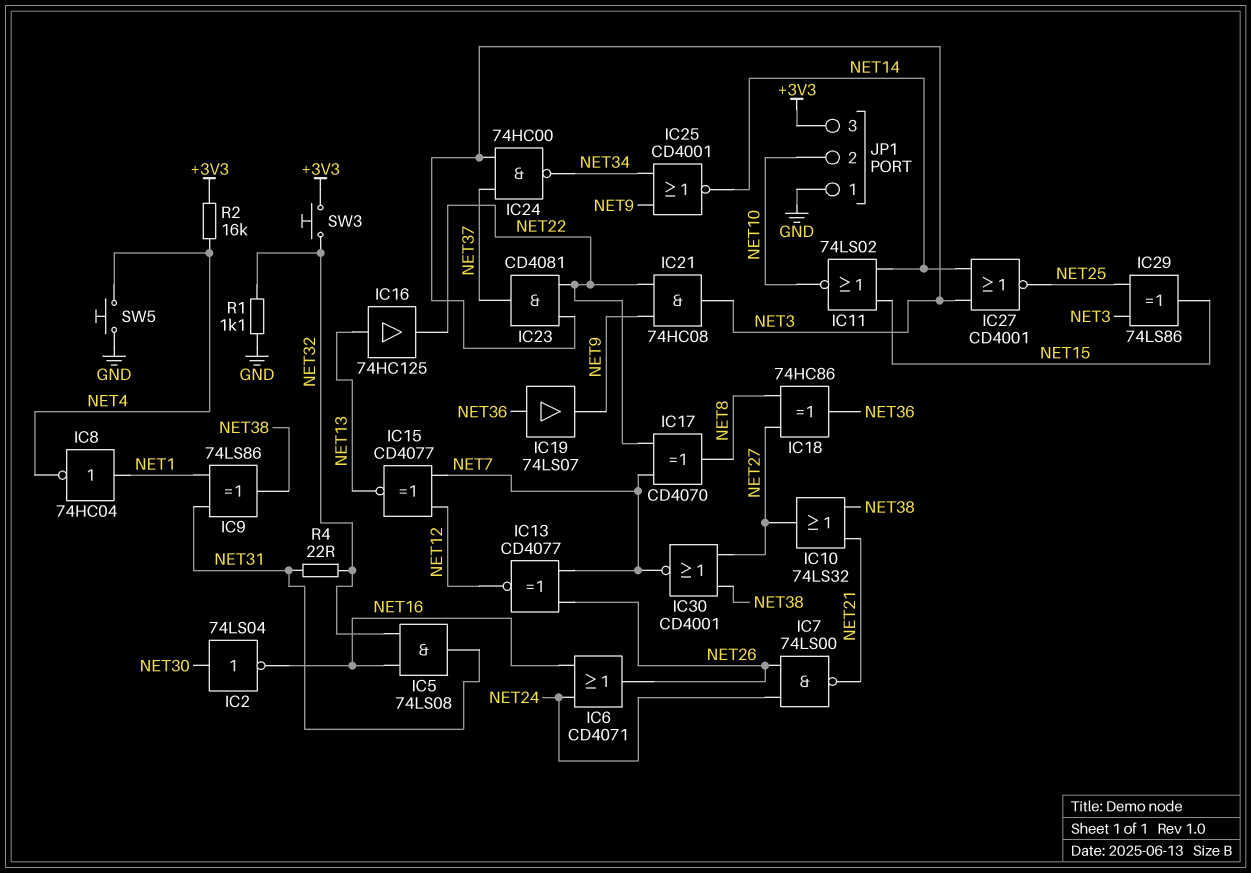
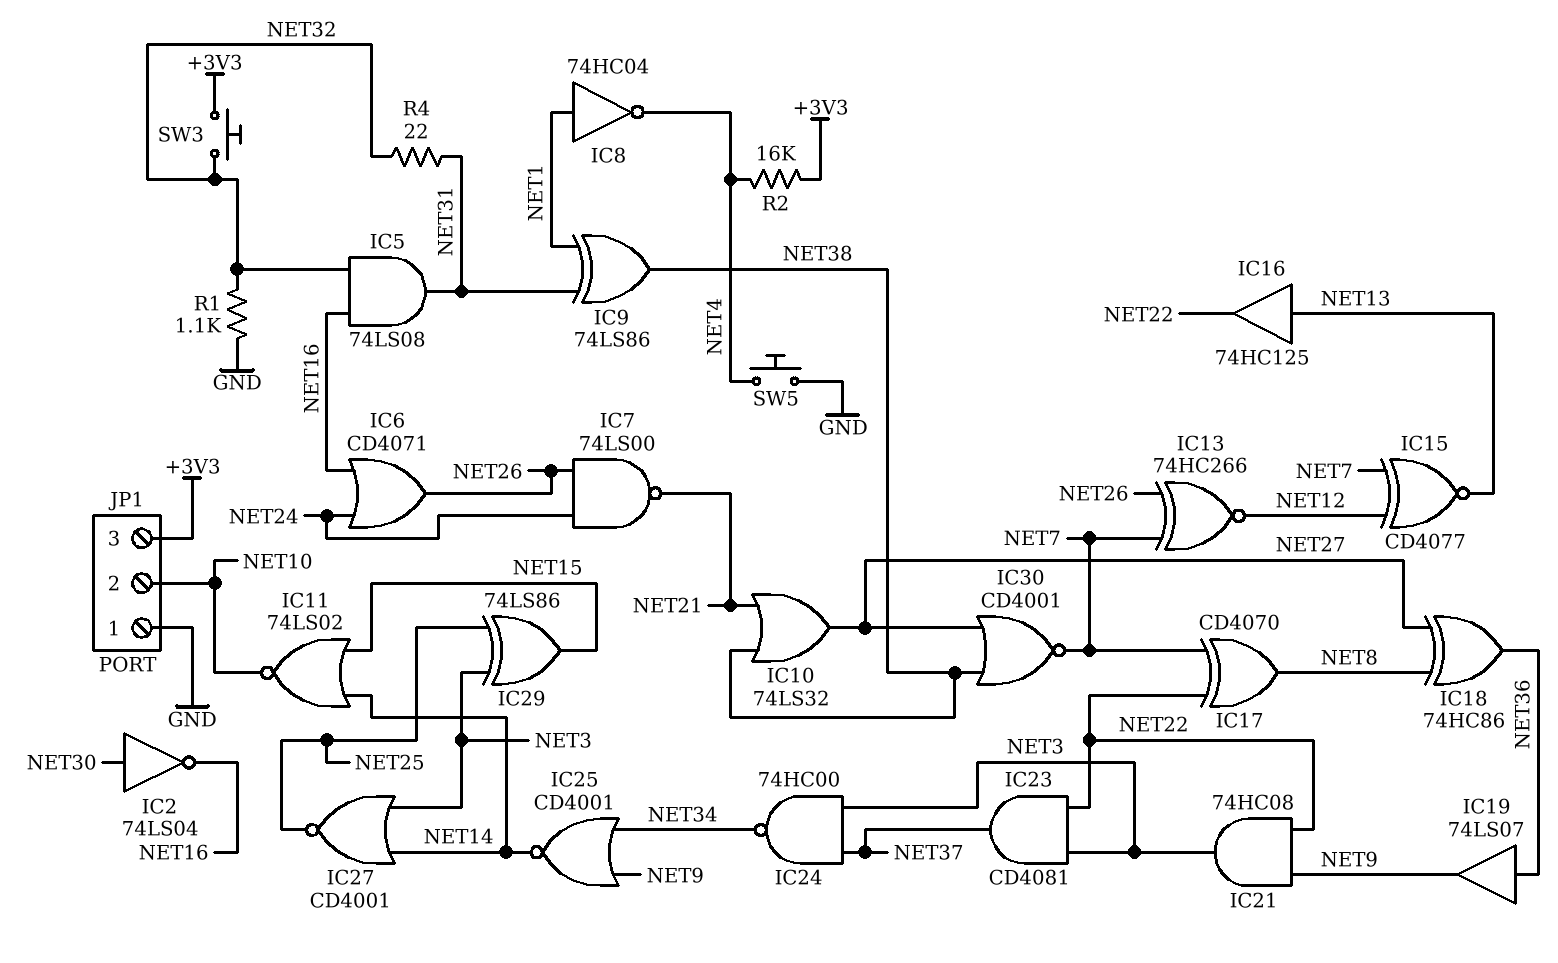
IC13: XNOR CD4077 (in NET7, in NET26, out NET12) -> XNOR 74HC266 (in NET7, in NET26, out NET12)

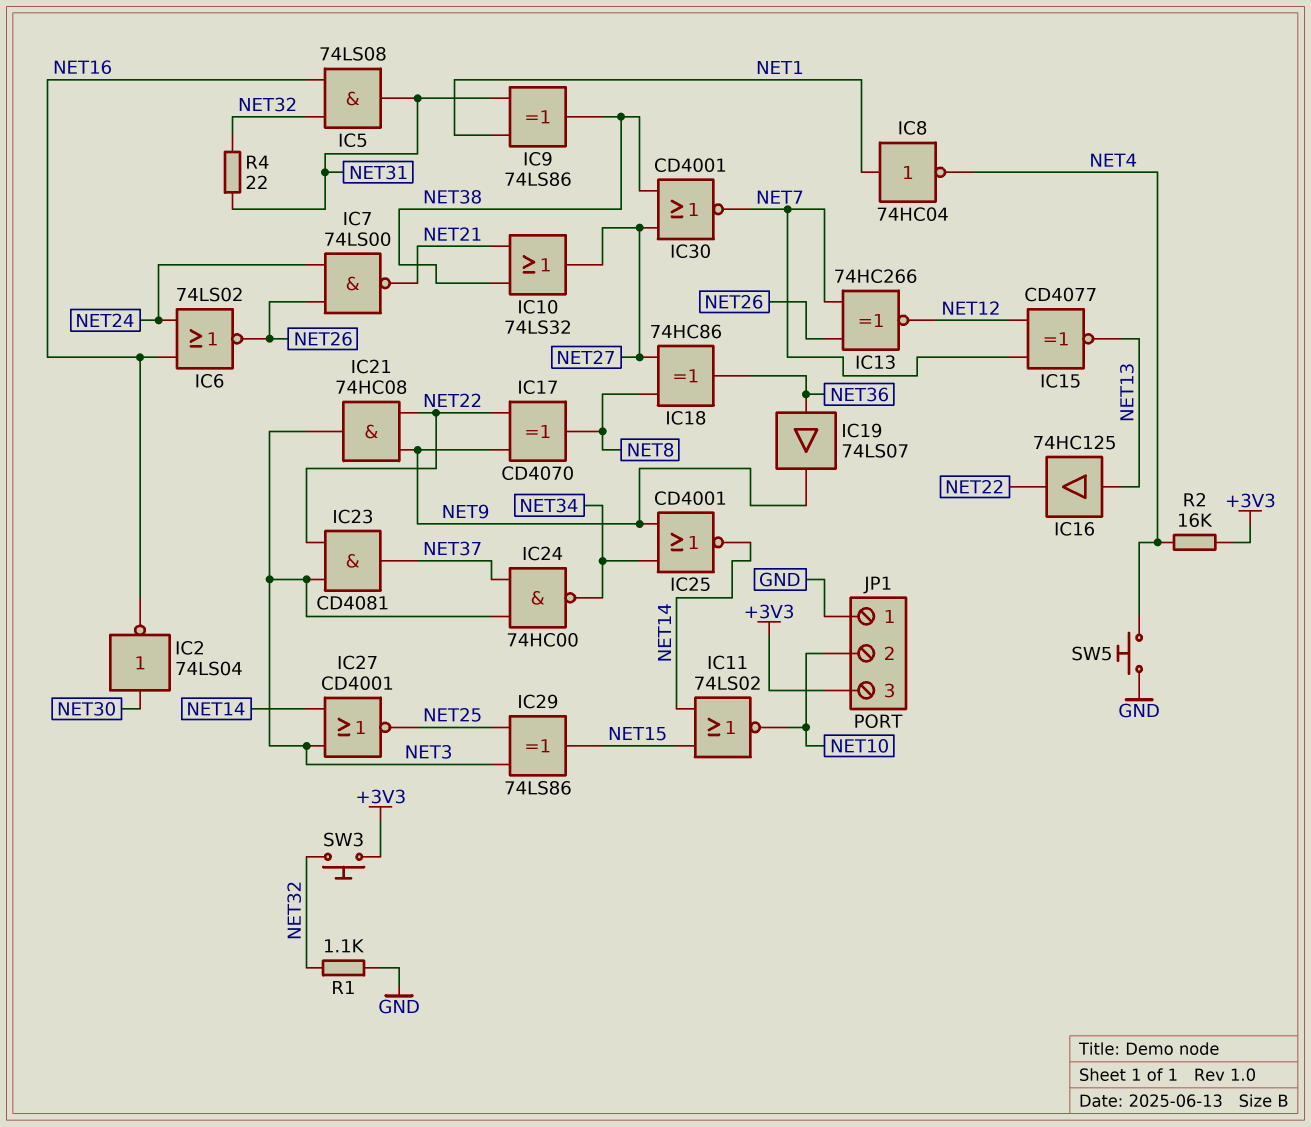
IC6: OR CD4071 (in NET16, in NET24, out NET26) -> NOR 74LS02 (in NET16, in NET24, out NET26)
IC17: XOR CD4070 (in NET7, in NET22, out NET8) -> XOR CD4070 (in NET9, in NET22, out NET8)

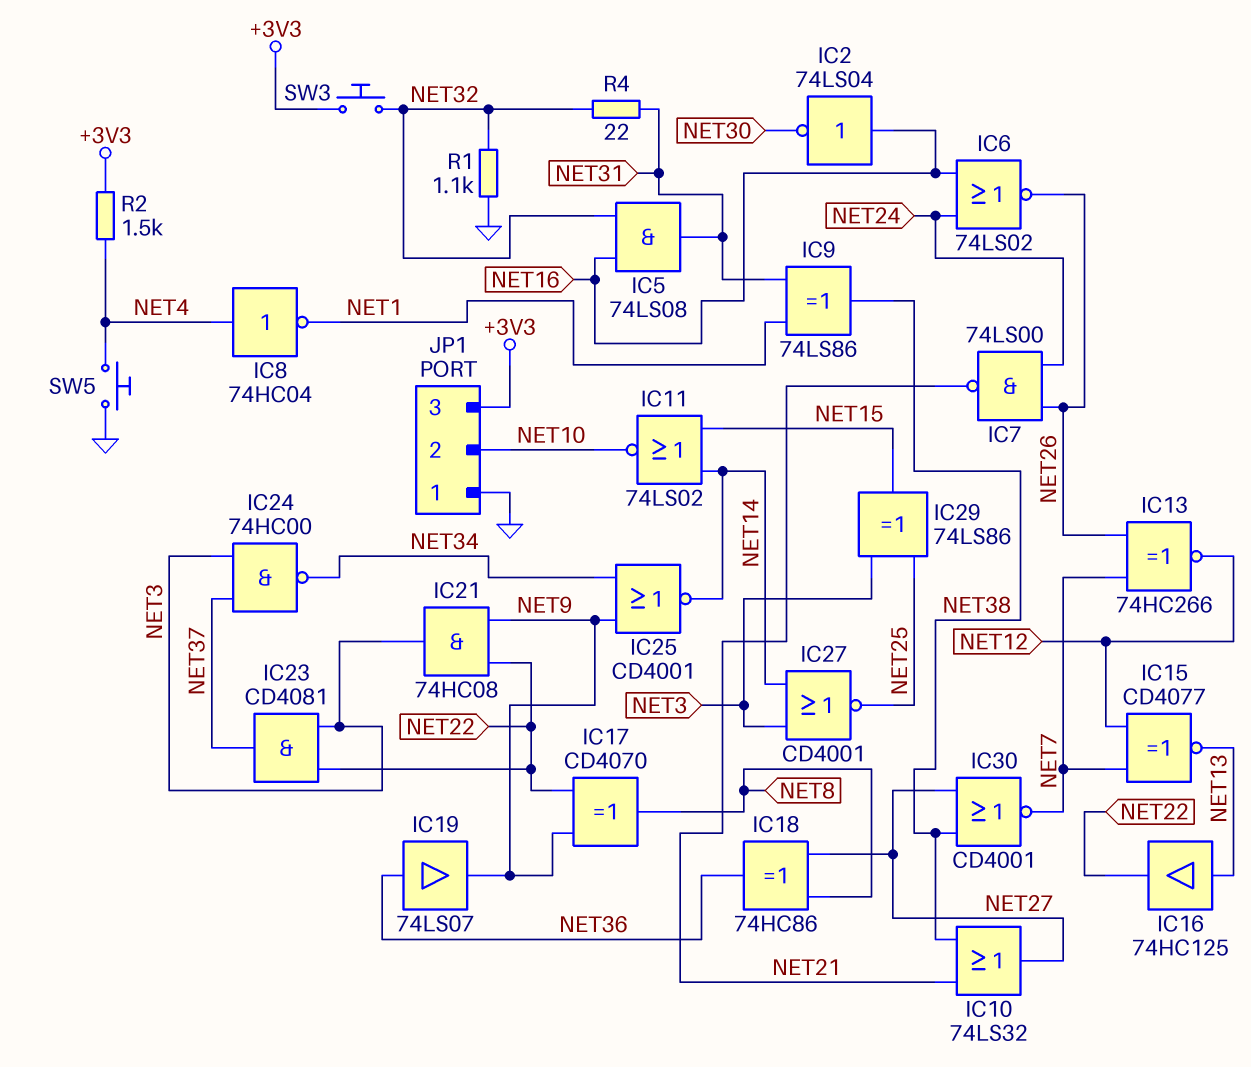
IC2: NOT 74LS04 (in NET30, out NET16) -> NOT 74LS04 (in NET16, out NET30)
IC8: NOT 74HC04 (in NET1, out NET4) -> NOT 74HC04 (in NET4, out NET1)
R2: 16k (+3V3, NET4) -> 1.5k (+3V3, NET4)

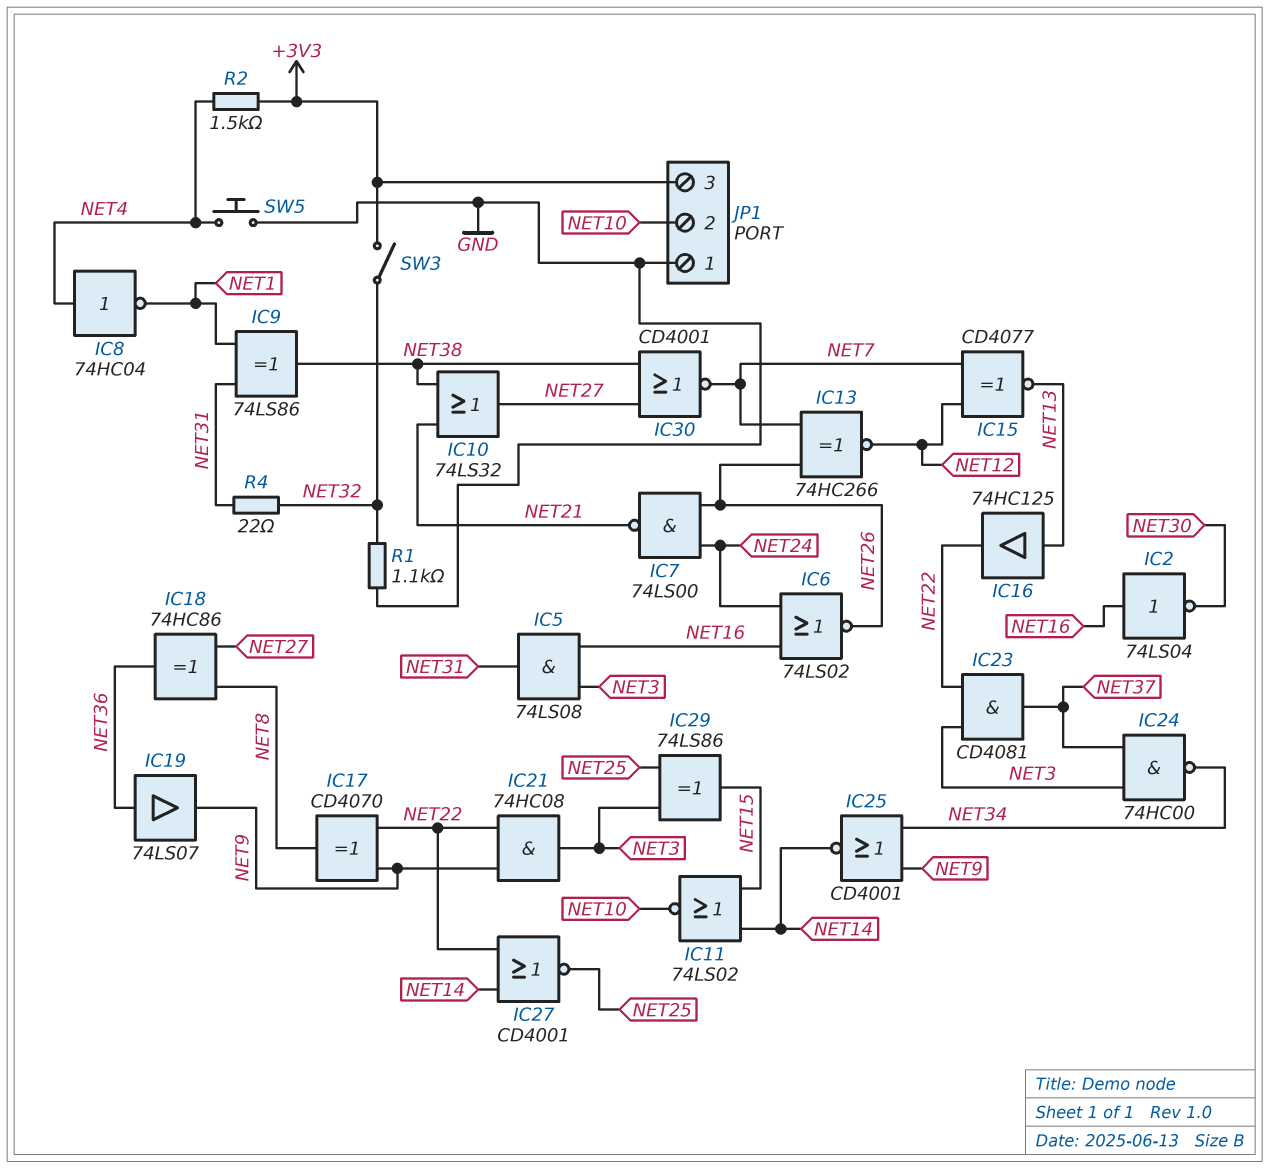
IC5: AND 74LS08 (in NET16, in NET32, out NET31) -> AND 74LS08 (in NET3, in NET16, out NET31)
IC27: NOR CD4001 (in NET3, in NET14, out NET25) -> NOR CD4001 (in NET14, in NET22, out NET25)
SW3: button (+3V3, NET32) -> switch (+3V3, NET32)

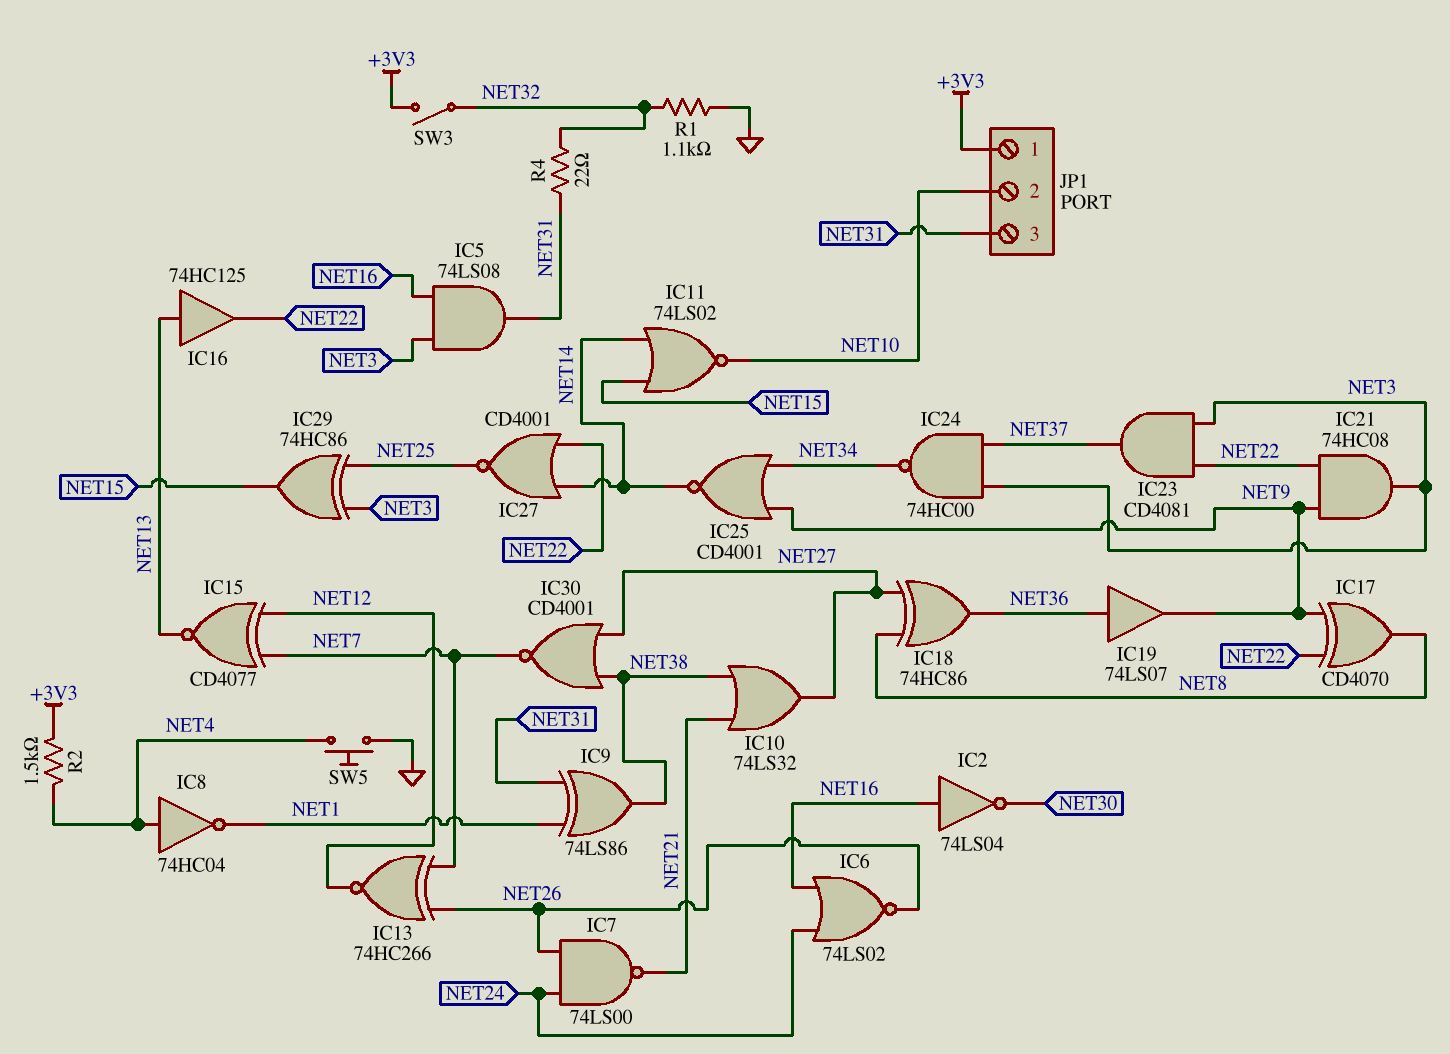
IC29: XOR 74LS86 (in NET3, in NET25, out NET15) -> XOR 74HC86 (in NET3, in NET25, out NET15)
JP1 pin 1: GND -> +3V3
JP1 pin 3: +3V3 -> NET31

